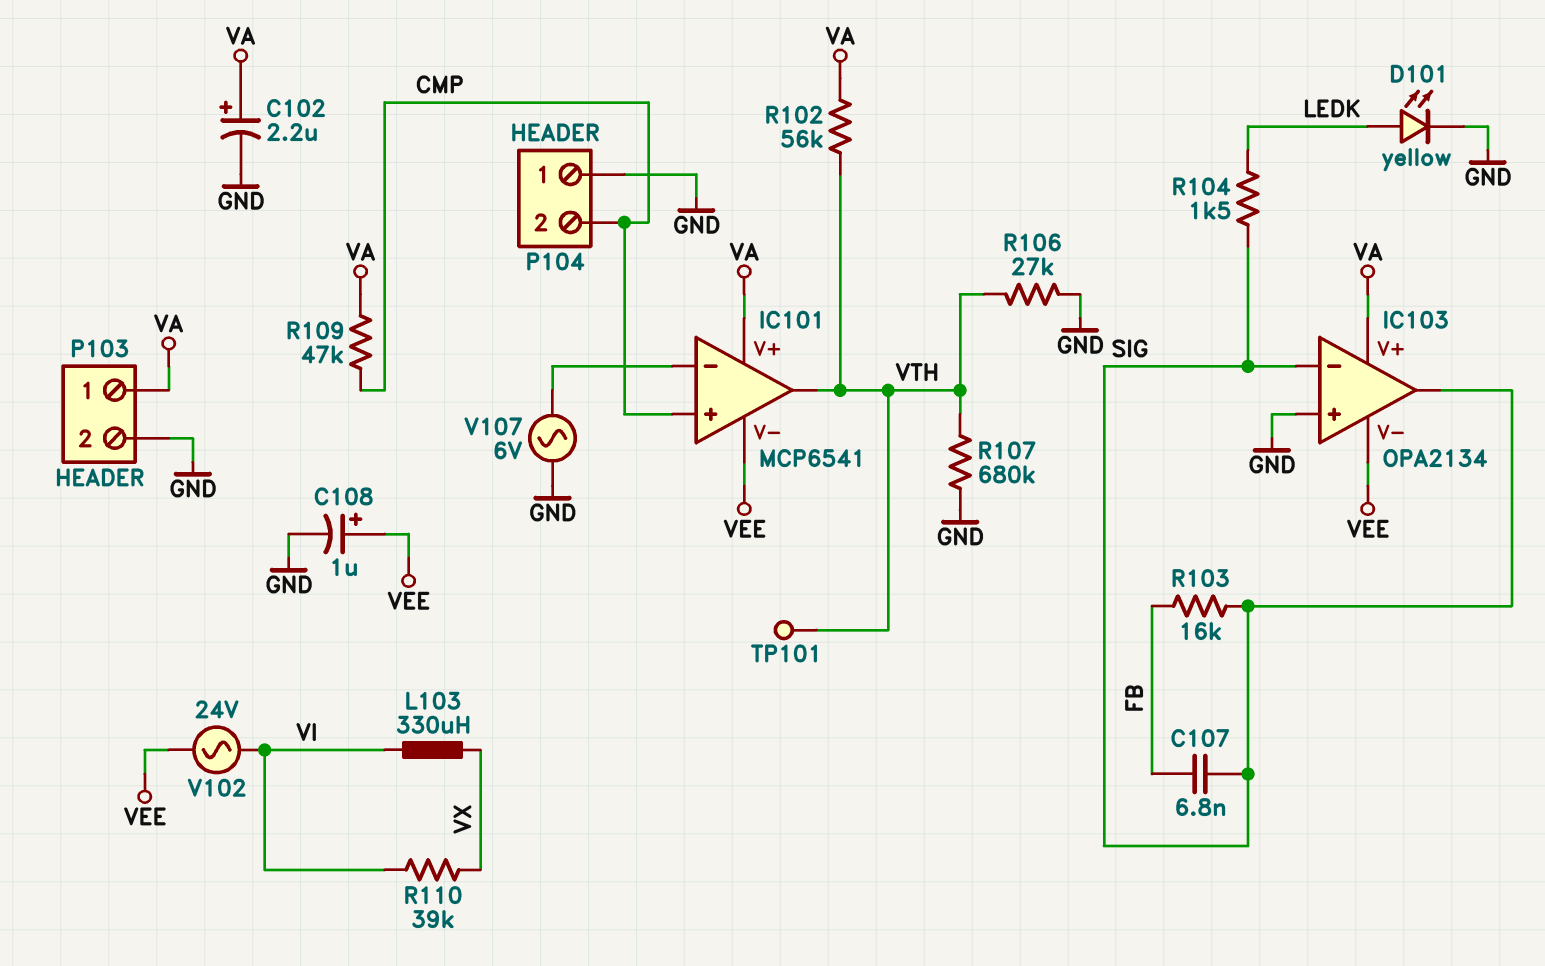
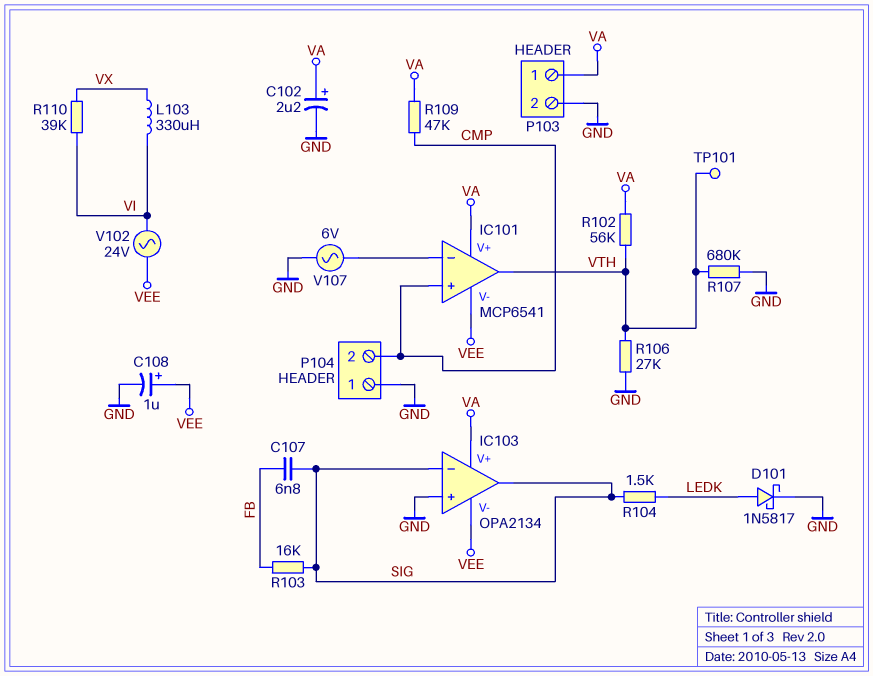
D101: LED yellow (A LEDK, K GND) -> schottky 1N5817 (A LEDK, K GND)

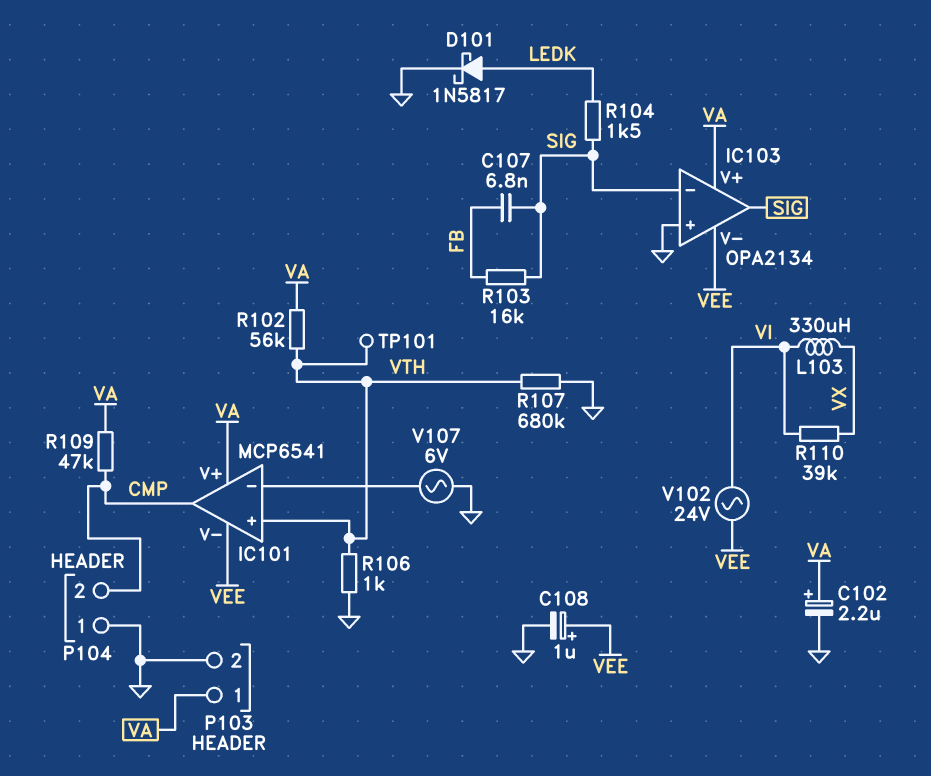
IC101 pin in+: CMP -> VTH
IC101 pin out: VTH -> CMP
R106: 27k (GND, VTH) -> 1k (GND, VTH)

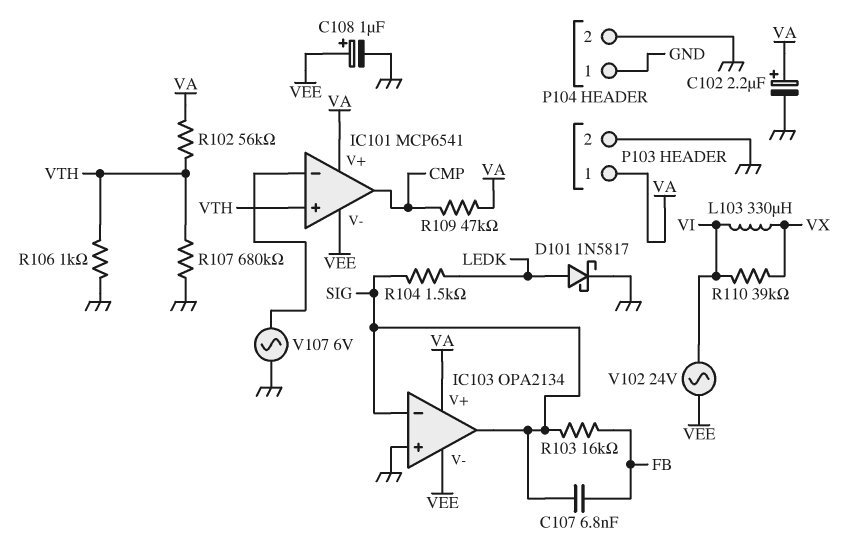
P104 pin 2: CMP -> GND
TP101: test point (VTH) -> none

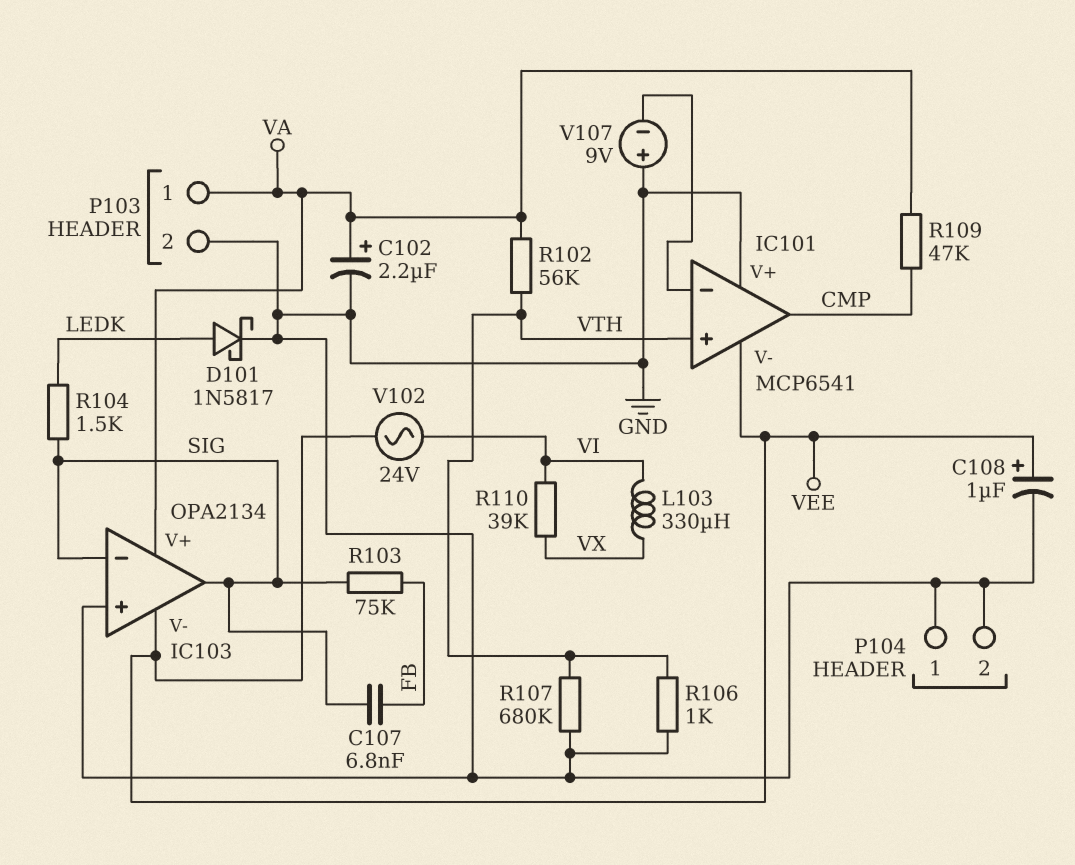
IC101 pin V+: VA -> GND
R103: 16k (FB, SIG) -> 75k (FB, SIG)
V107: AC 6V (GND, IC101/in-) -> 9V (plus GND, minus IC101/in-)

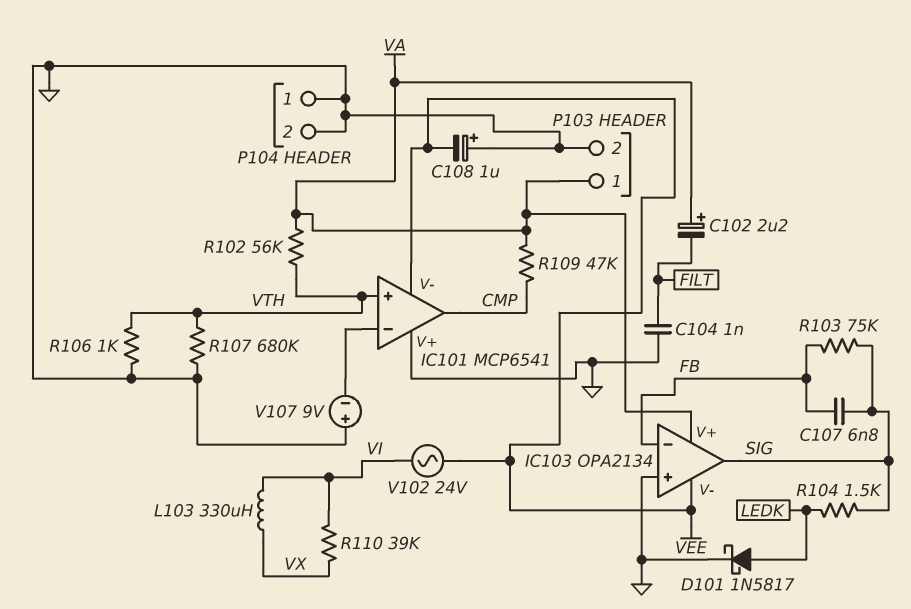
C102: 2.2uF (plus VA, minus GND) -> 2.2uF (plus VA, minus FILT)
C104: none -> 1nF (FILT, GND)
C108: 1uF (plus VEE, minus GND) -> 1uF (plus GND, minus VEE)
IC103 pin in-: SIG -> FB

